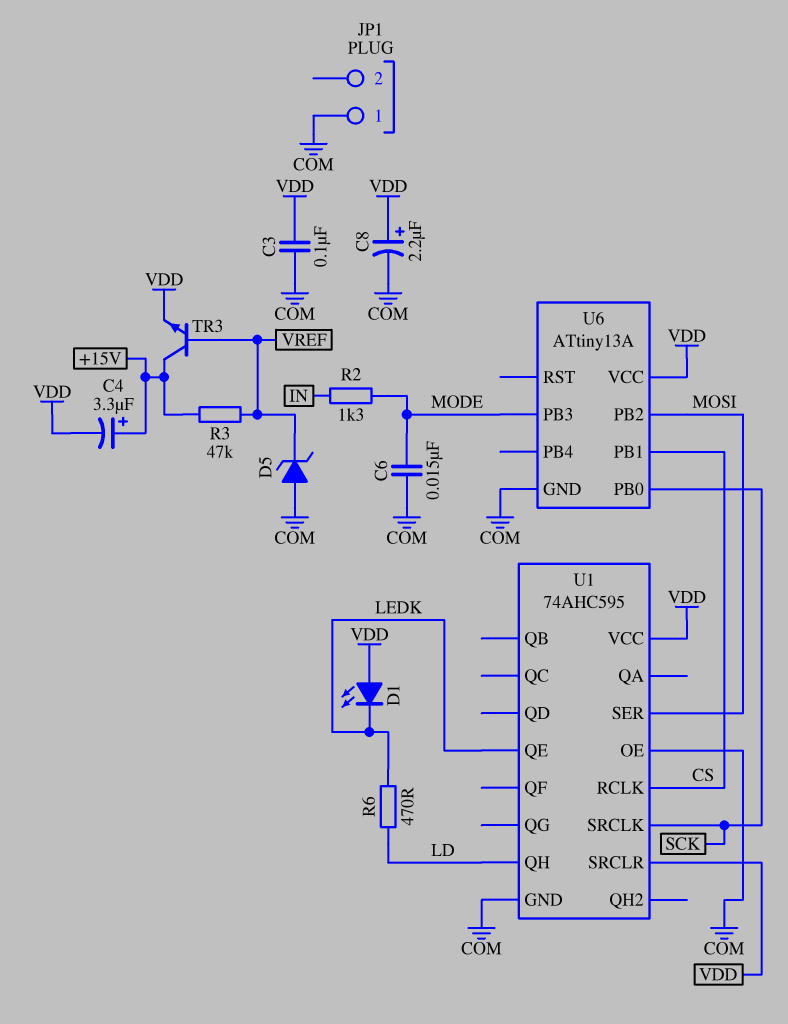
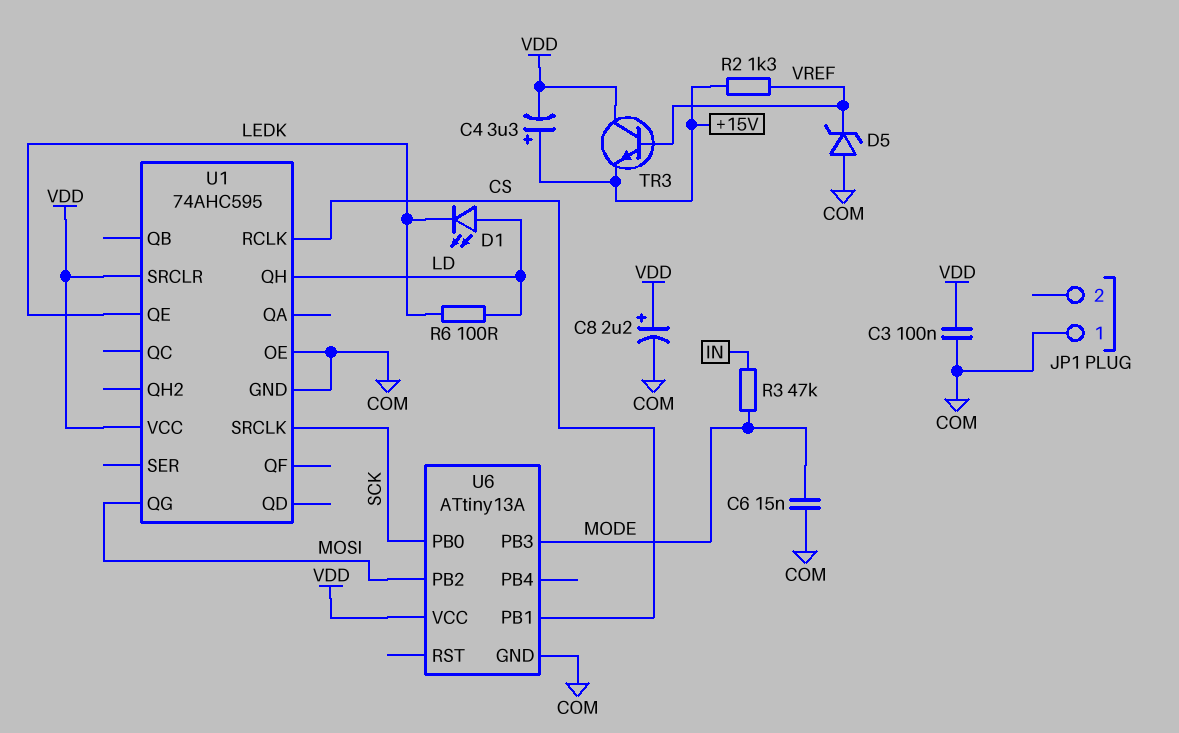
D1: LED (A VDD, K LEDK) -> LED (A LD, K LEDK)
R2: 1.3k (IN, MODE) -> 1.3k (+15V, VREF)
R3: 47k (+15V, VREF) -> 47k (IN, MODE)
R6: 470 (LD, LEDK) -> 100 (LD, LEDK)
TR3: NPN (B VREF, C +15V, E VDD) -> NPN (B VREF, C VDD, E +15V)
U1 pin QG: none -> MOSI
U1 pin SER: MOSI -> none

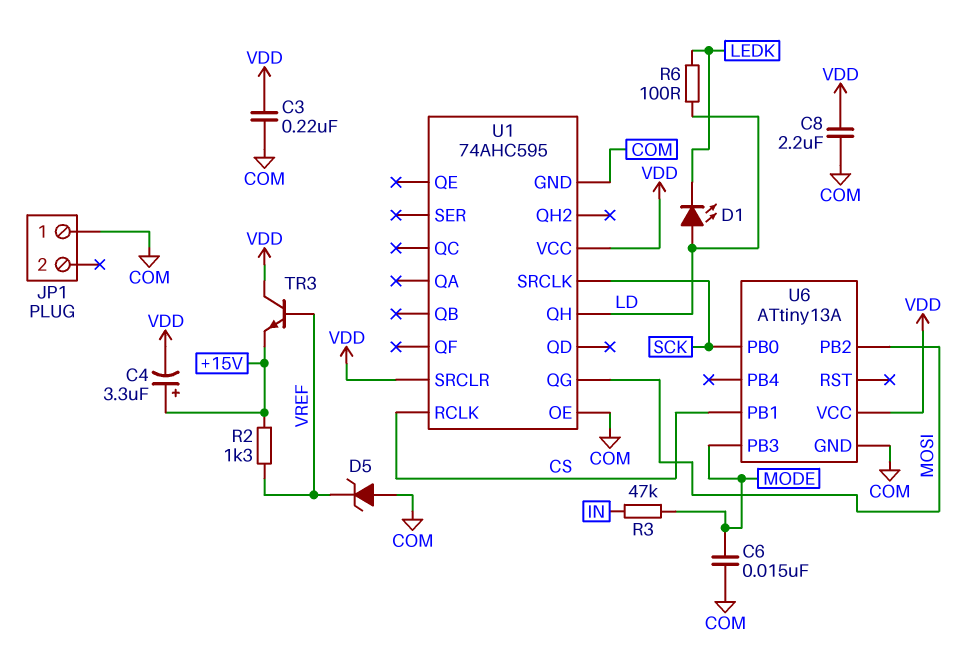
C3: 100nF (COM, VDD) -> 220nF (COM, VDD)
C8: 2.2uF (plus VDD, minus COM) -> 2.2uF (COM, VDD)
U1 pin QE: LEDK -> none

